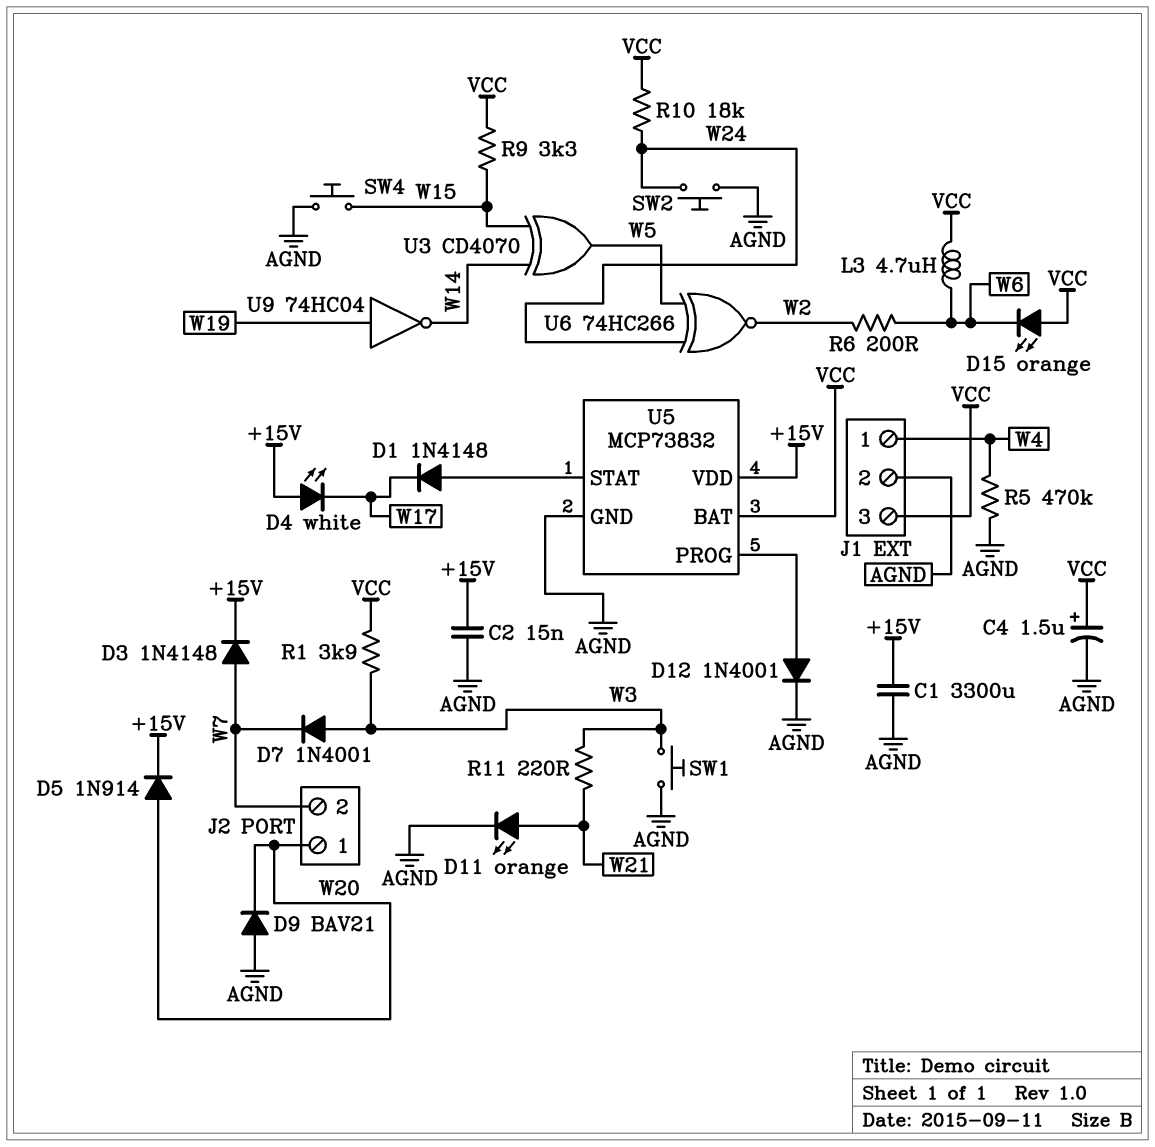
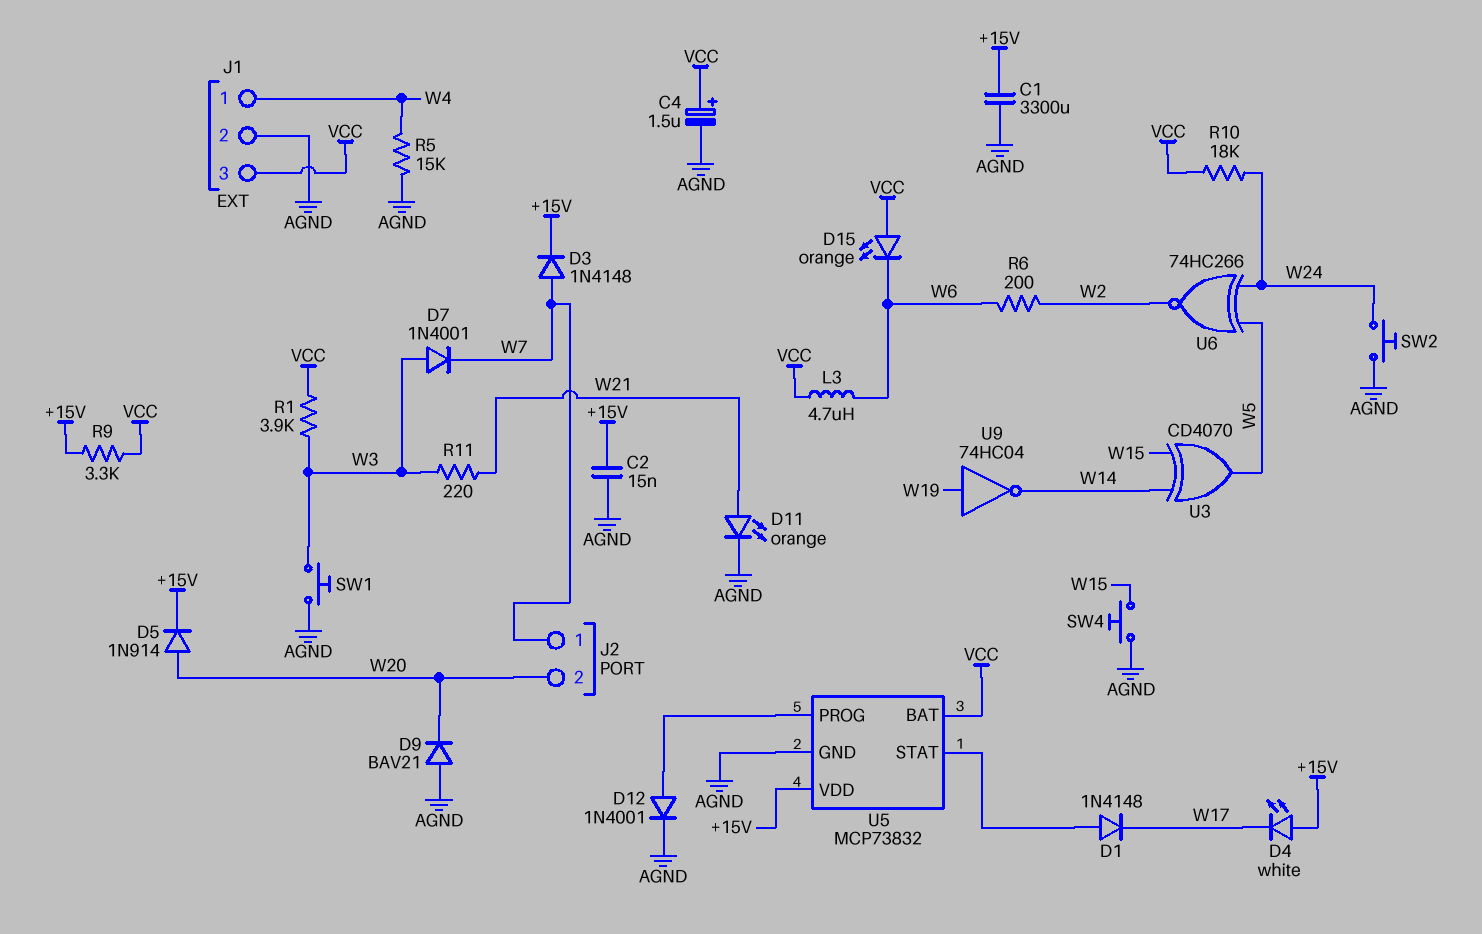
J2 pin 1: W20 -> W7
J2 pin 2: W7 -> W20
R5: 470k (AGND, W4) -> 15k (AGND, W4)
R9: 3.3k (VCC, W15) -> 3.3k (+15V, VCC)

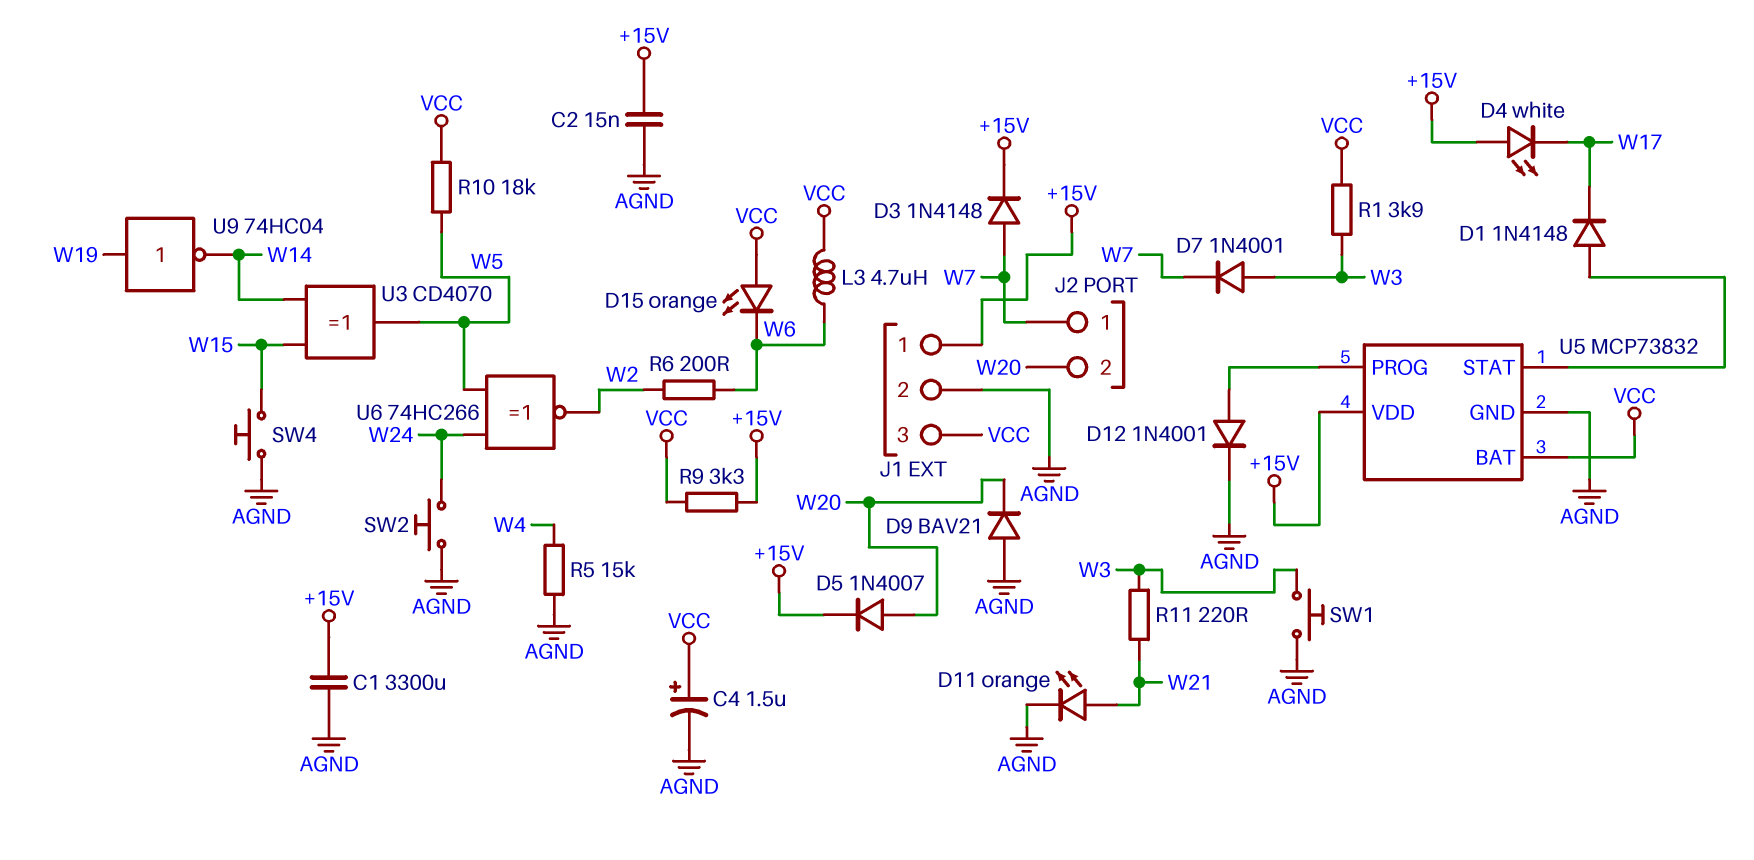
D5: diode 1N914 (A W20, K +15V) -> diode 1N4007 (A W20, K +15V)
J1 pin 1: W4 -> +15V
R10: 18k (VCC, W24) -> 18k (VCC, W5)

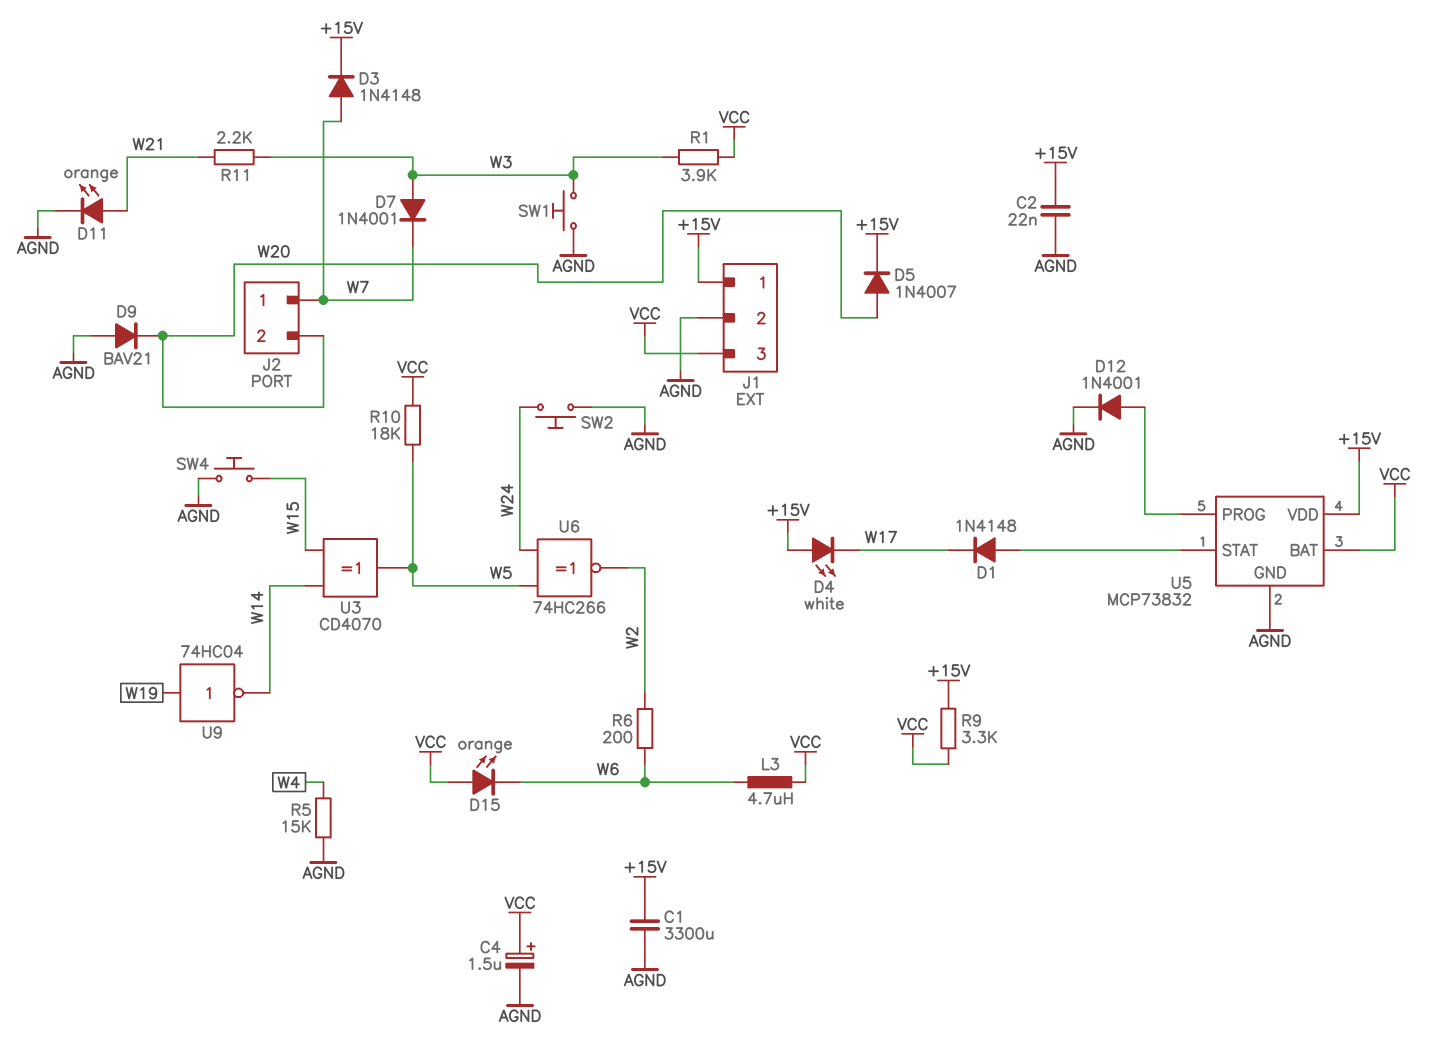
C2: 15nF (+15V, AGND) -> 22nF (+15V, AGND)
R11: 220 (W3, W21) -> 2.2k (W3, W21)

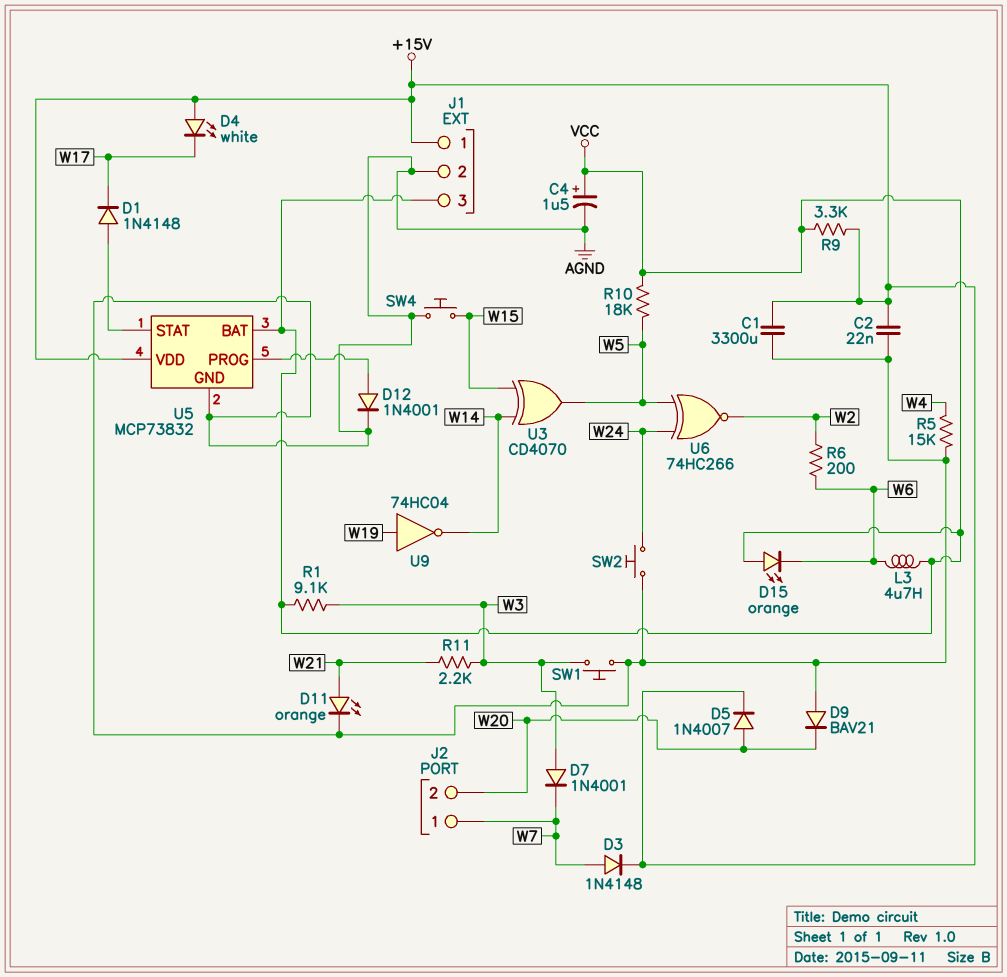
R1: 3.9k (VCC, W3) -> 9.1k (VCC, W3)

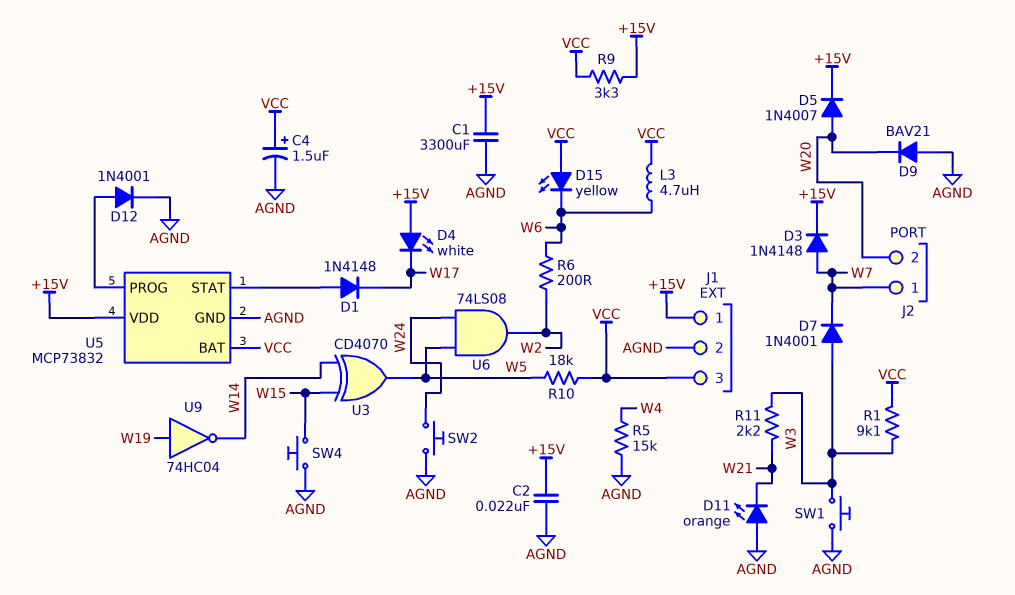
D11: LED orange (A W21, K AGND) -> LED orange (A AGND, K W21)
D15: LED orange (A VCC, K W6) -> LED yellow (A VCC, K W6)
U6: XNOR 74HC266 (in W5, in W24, out W2) -> AND 74LS08 (in W5, in W24, out W2)

